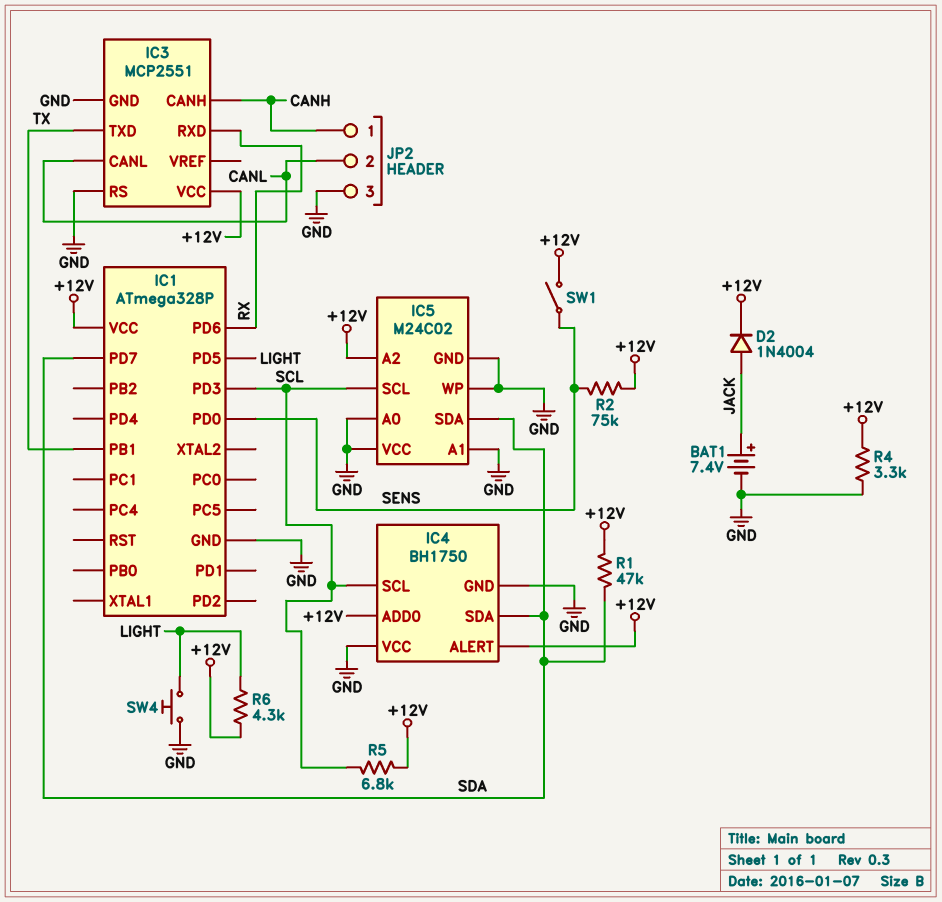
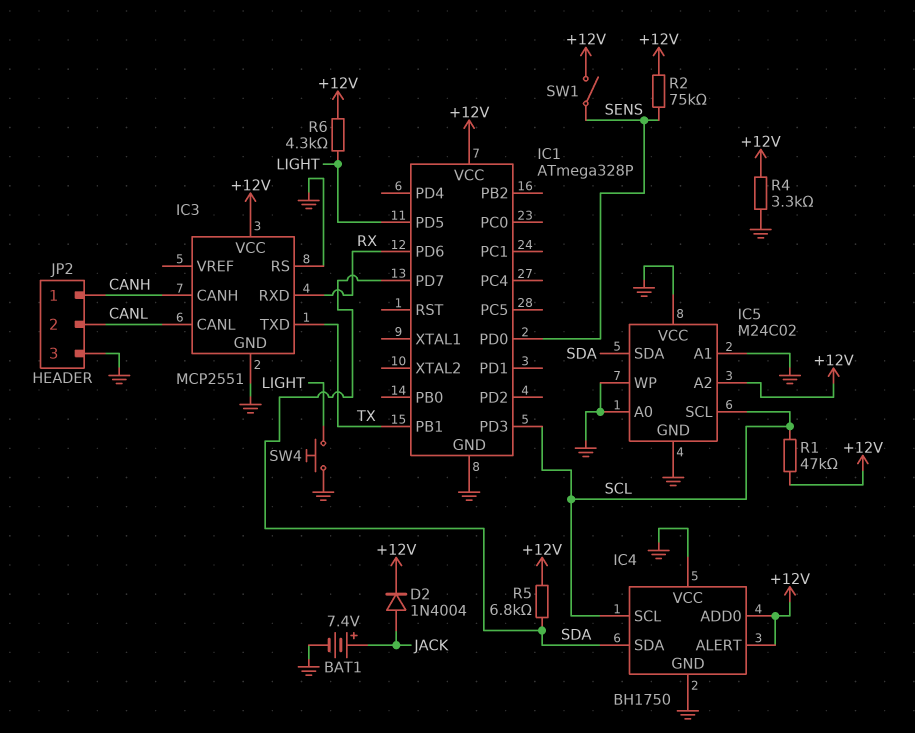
R1: 47k (+12V, SDA) -> 47k (+12V, SCL)
R5: 6.8k (+12V, SCL) -> 6.8k (+12V, SDA)

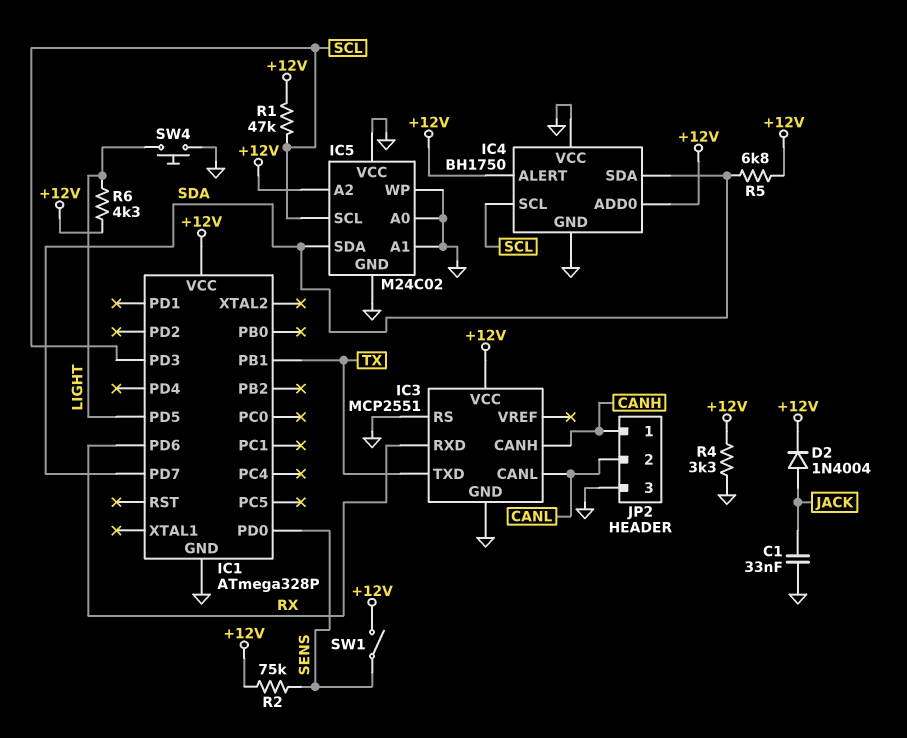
BAT1: 7.4V (plus JACK, minus GND) -> none
C1: none -> 33nF (GND, JACK)

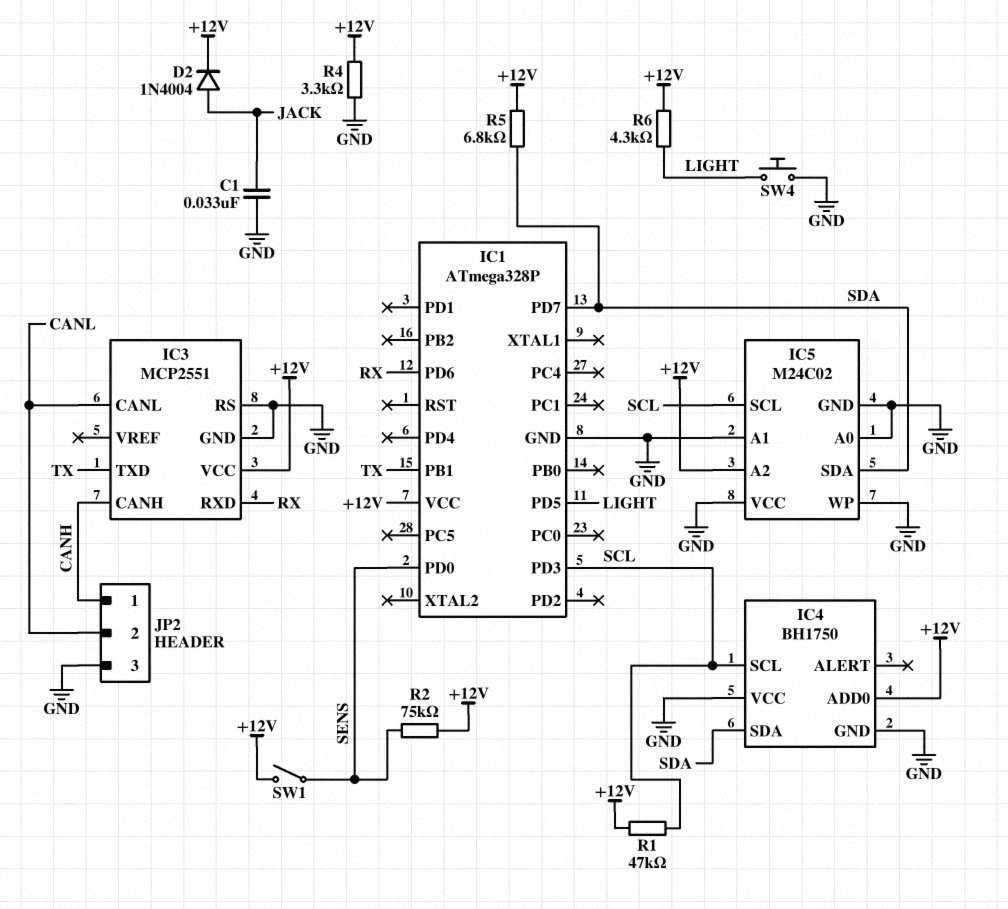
IC4 pin ALERT: +12V -> none

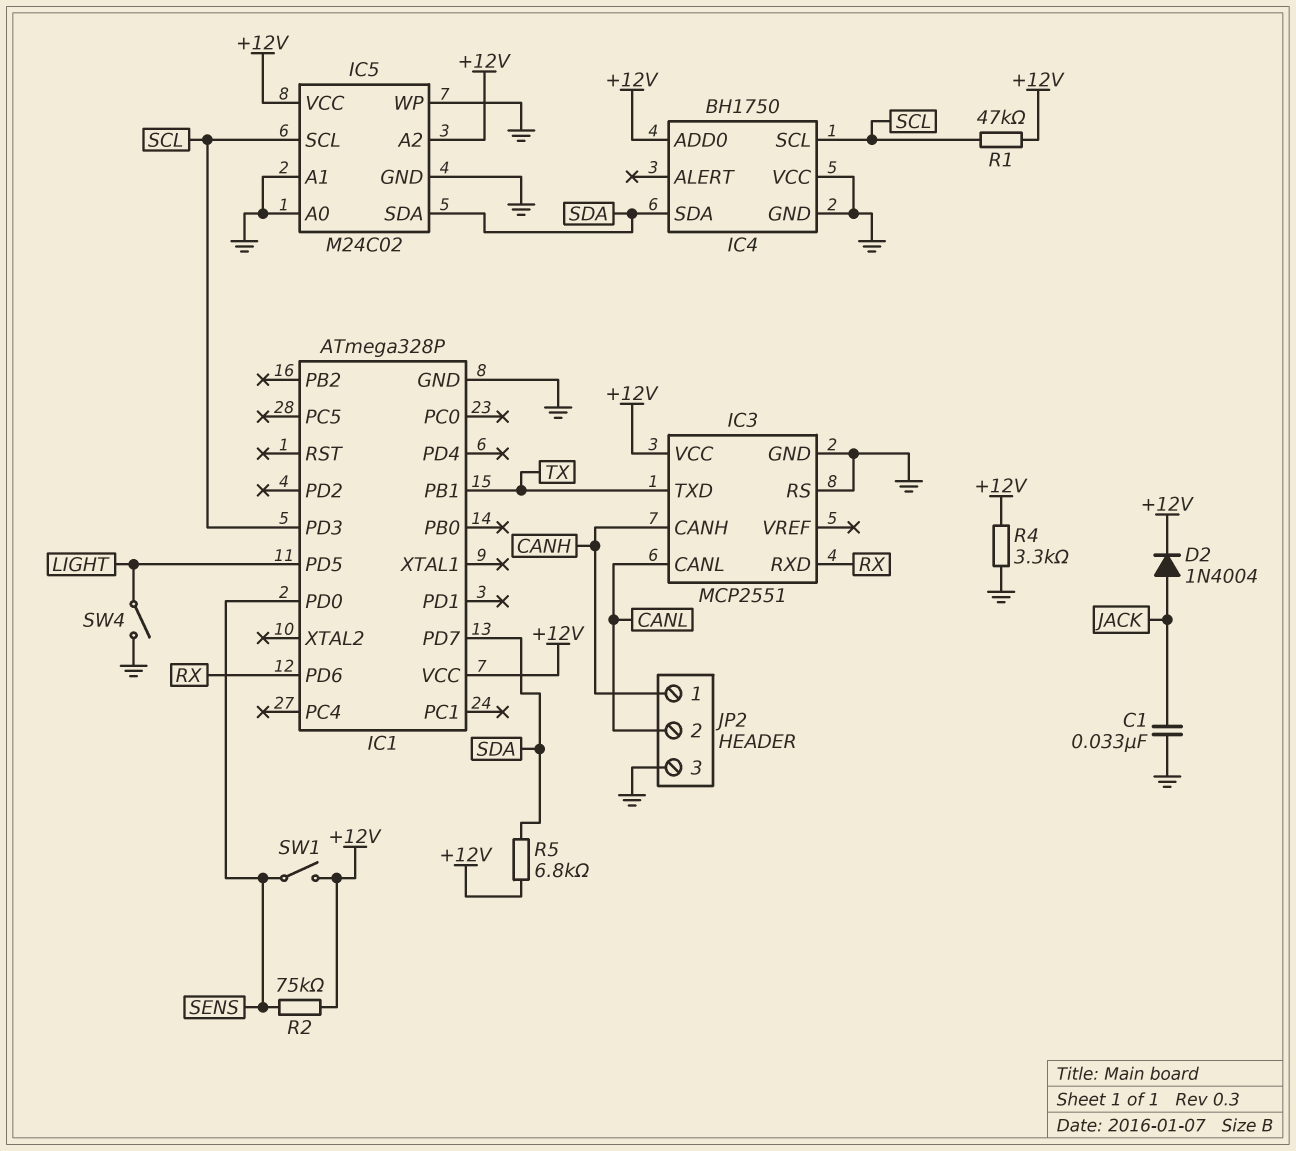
IC5 pin VCC: GND -> +12V
R6: 4.3k (+12V, LIGHT) -> none
SW4: button (GND, LIGHT) -> switch (GND, LIGHT)

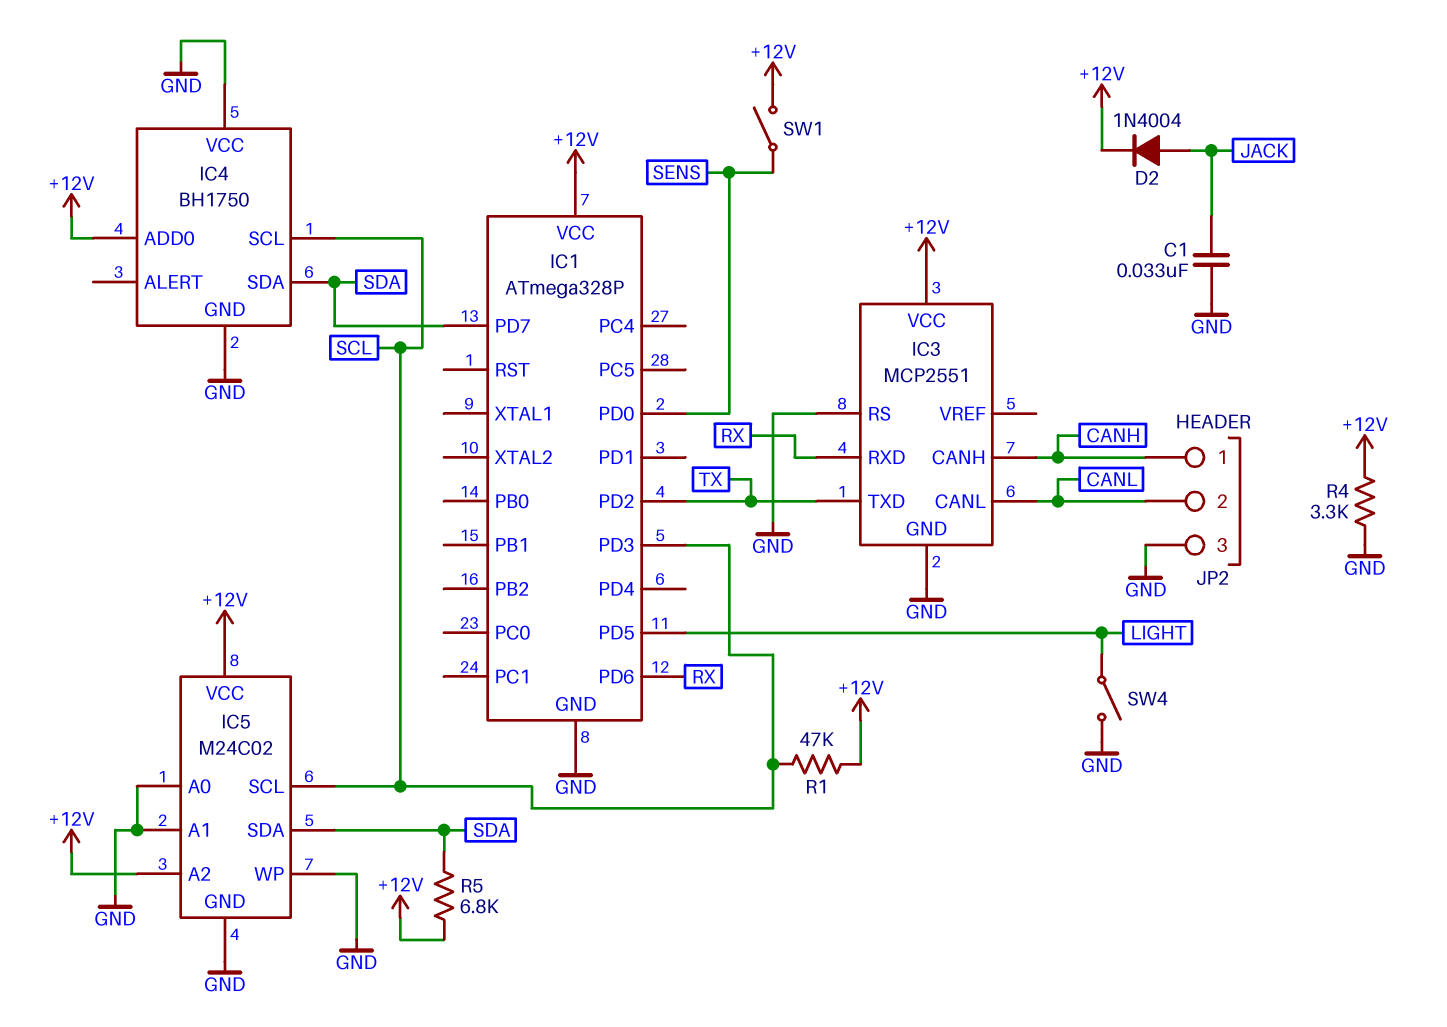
IC1 pin PB1: TX -> none
IC1 pin PD2: none -> TX
R2: 75k (+12V, SENS) -> none

